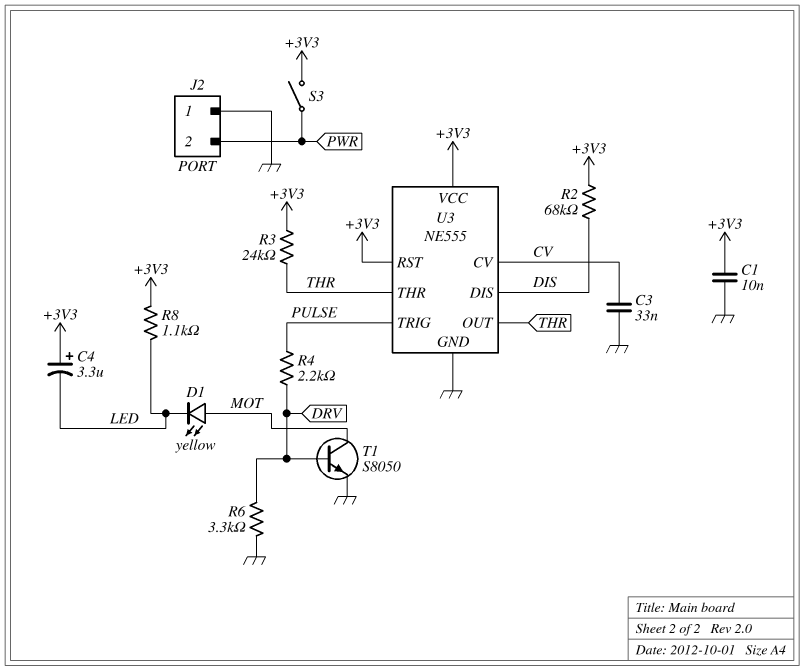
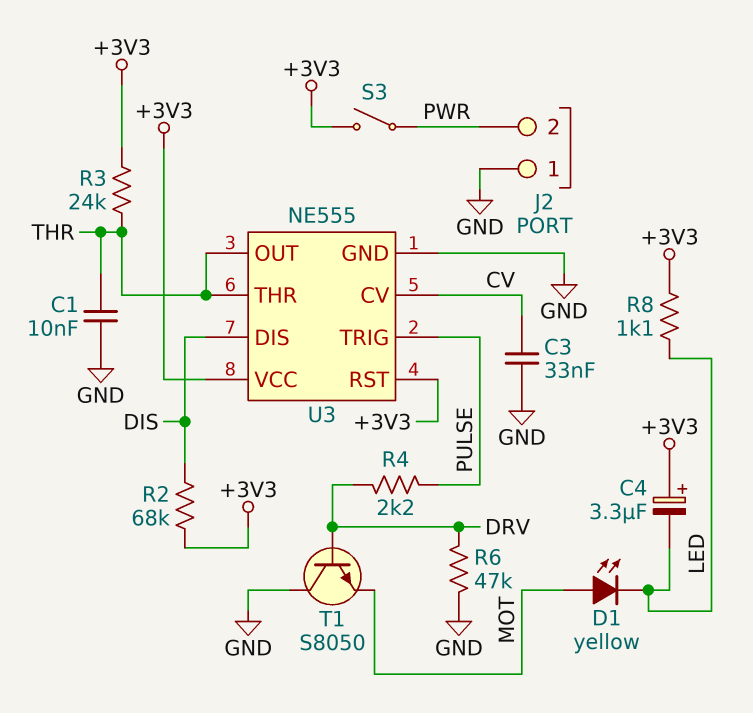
C1: 10nF (+3V3, GND) -> 10nF (GND, THR)
R6: 3.3k (DRV, GND) -> 47k (DRV, GND)
T1: NPN S8050 (B DRV, C MOT, E GND) -> NPN S8050 (B DRV, C GND, E MOT)

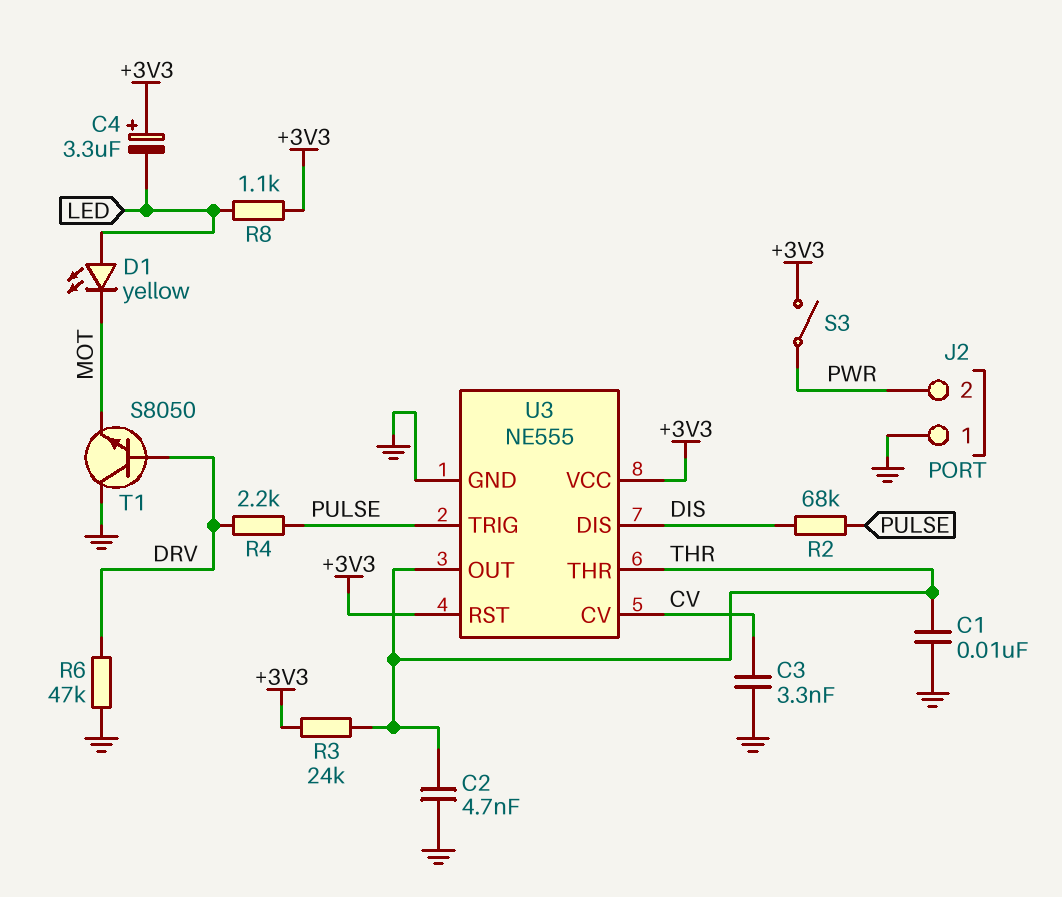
C2: none -> 4.7nF (GND, THR)
C3: 33nF (CV, GND) -> 3.3nF (CV, GND)
D1: LED yellow (A MOT, K LED) -> LED yellow (A LED, K MOT)
R2: 68k (+3V3, DIS) -> 68k (DIS, PULSE)

